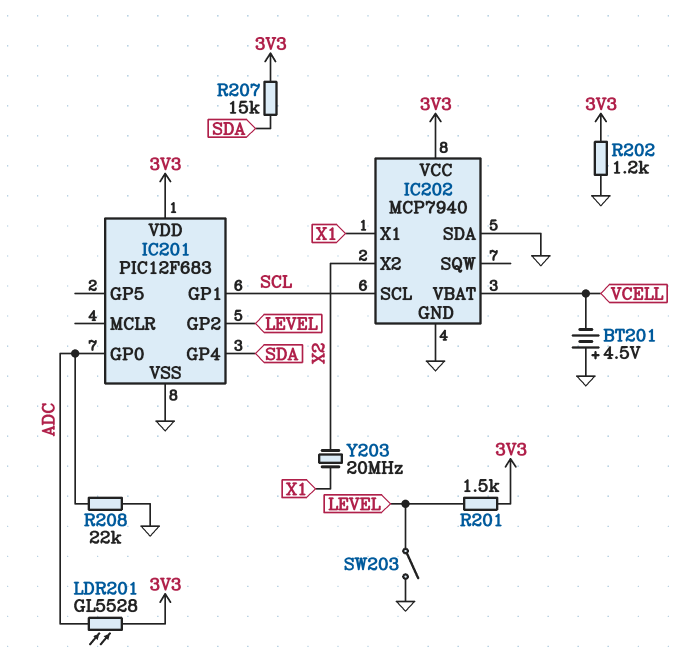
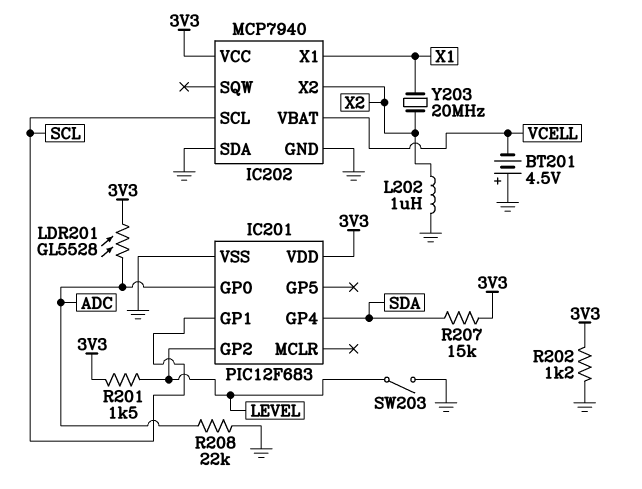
L202: none -> 1uH (GND, X2)

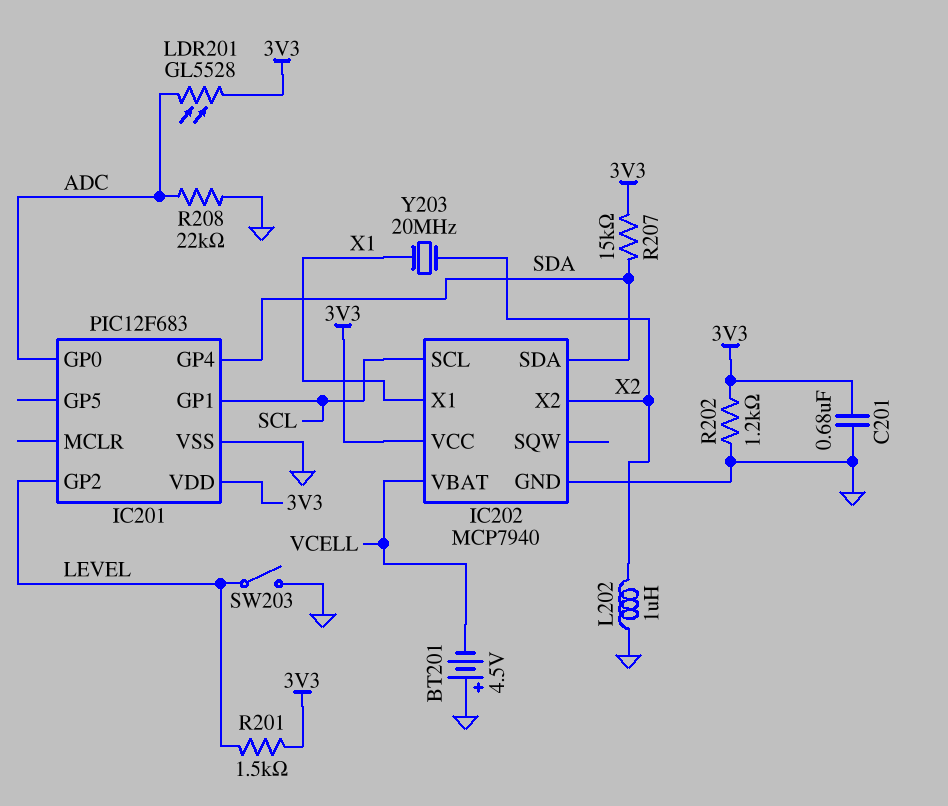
C201: none -> 680nF (3V3, GND)
IC202 pin SDA: GND -> SDA

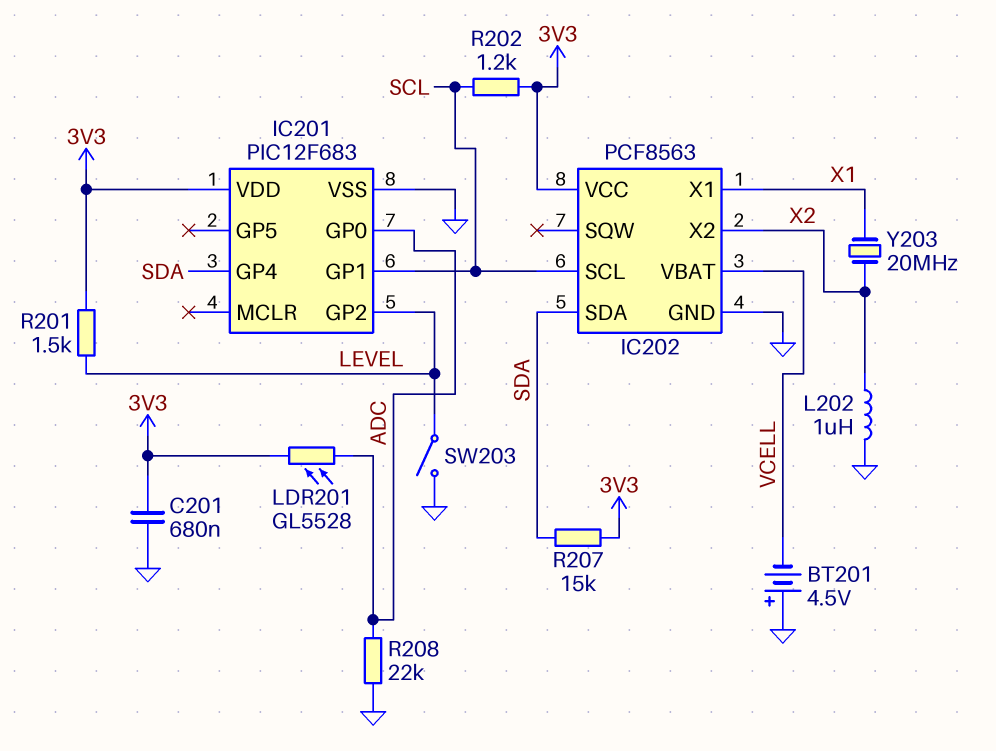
IC202: MCP7940 -> PCF8563
R202: 1.2k (3V3, GND) -> 1.2k (3V3, SCL)

